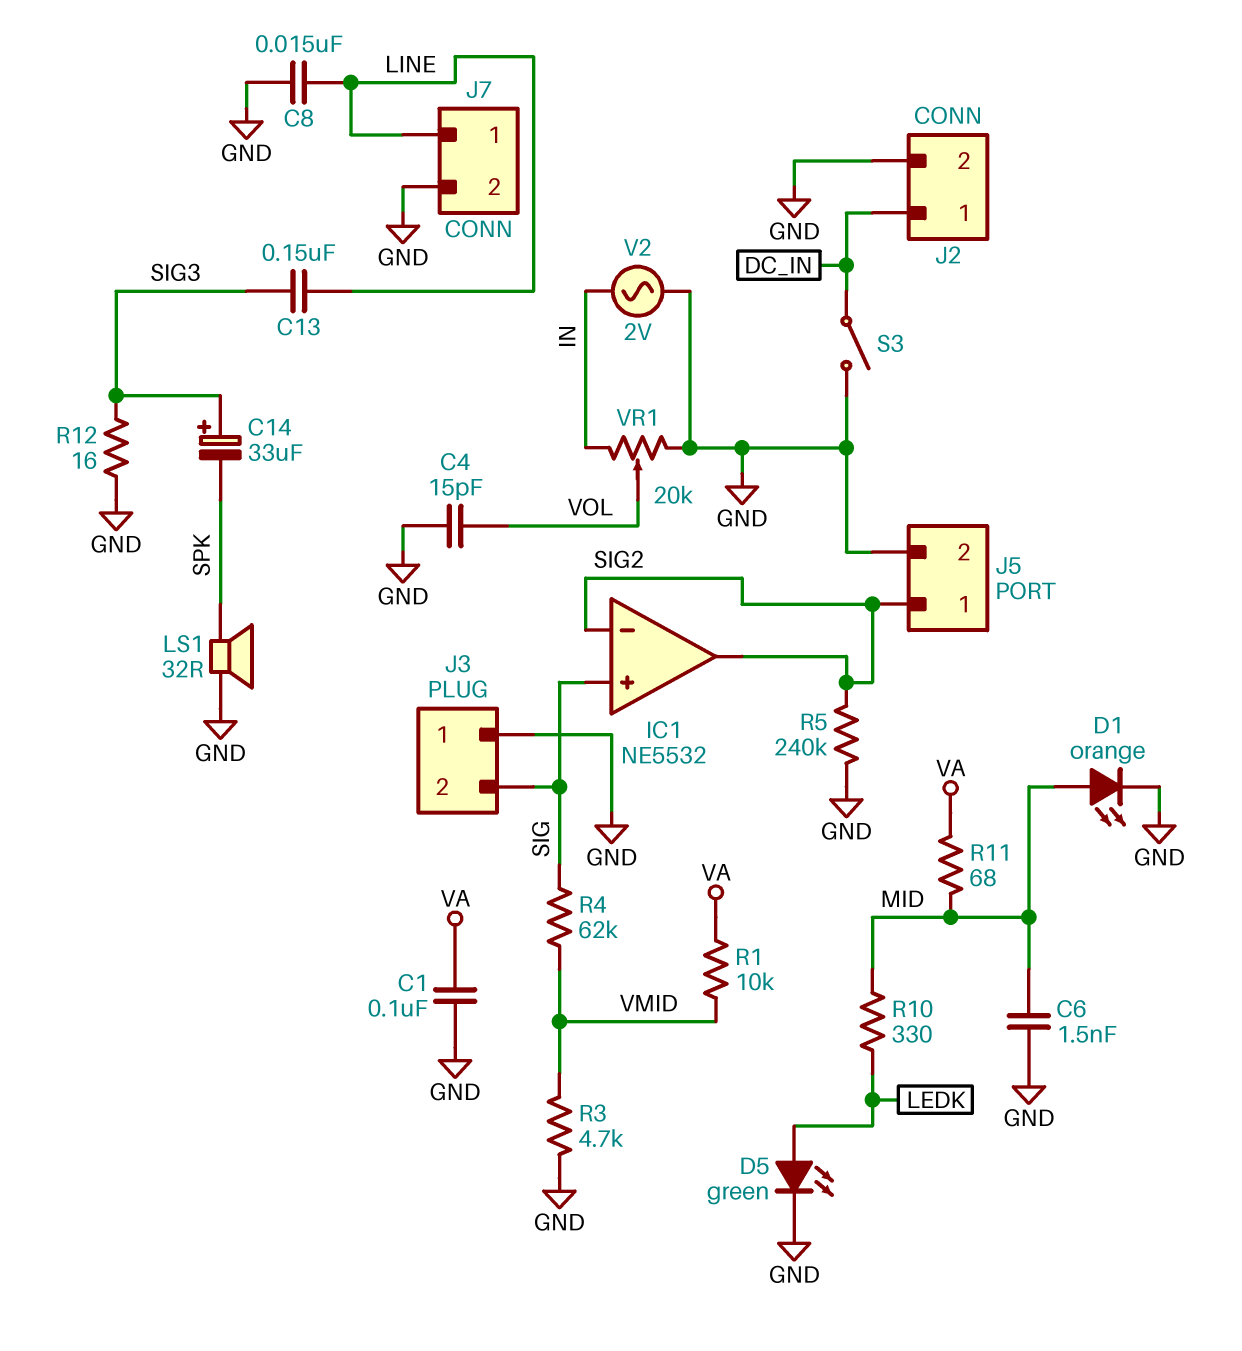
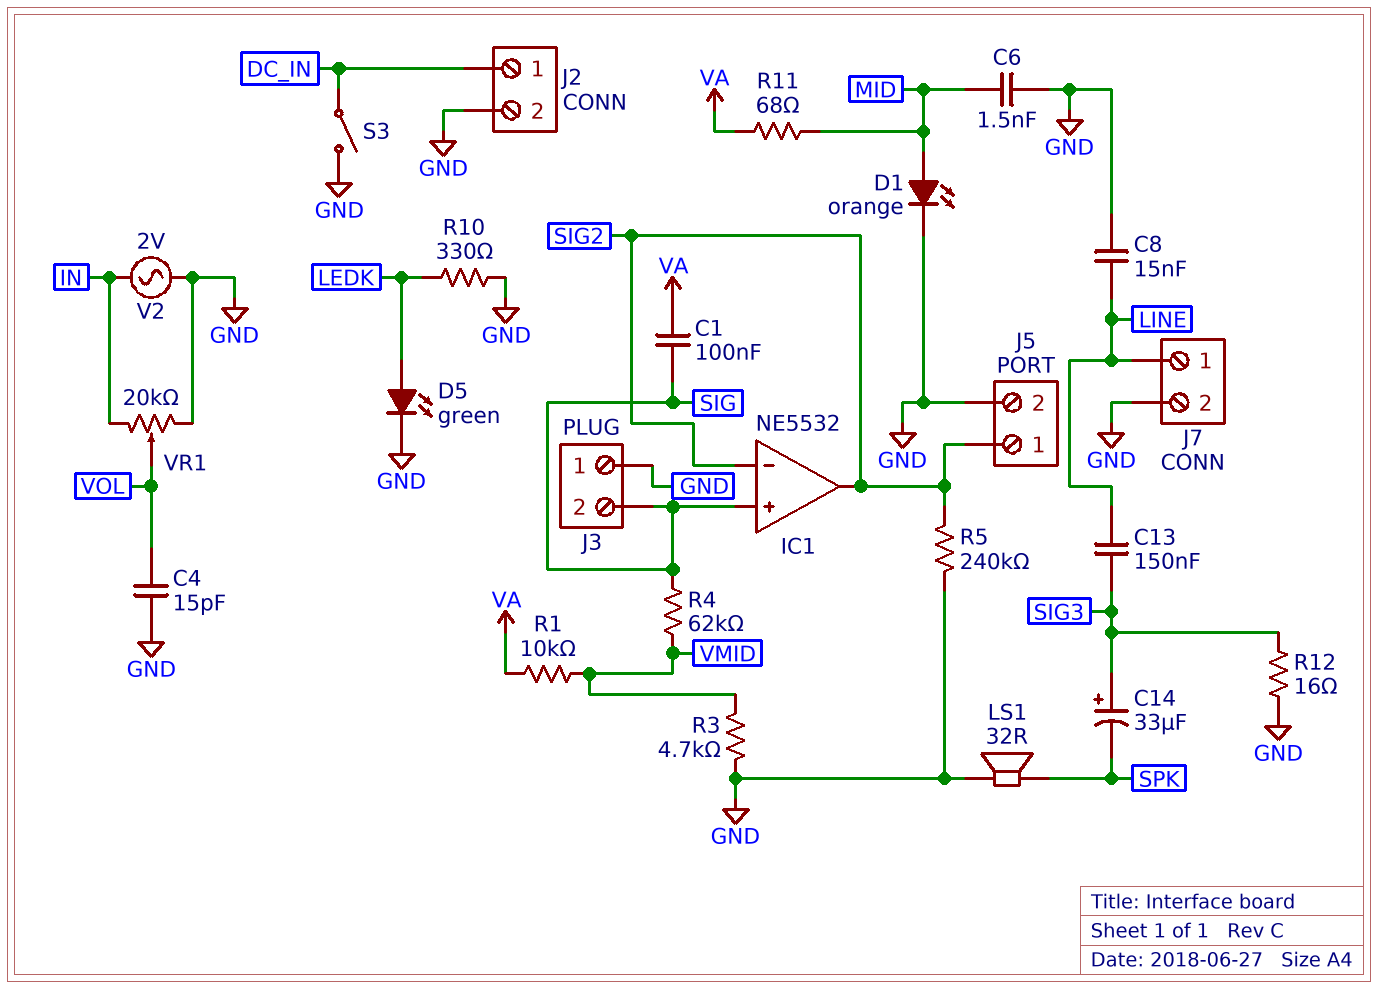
C1: 100nF (GND, VA) -> 100nF (SIG, VA)
R10: 330 (LEDK, MID) -> 330 (GND, LEDK)

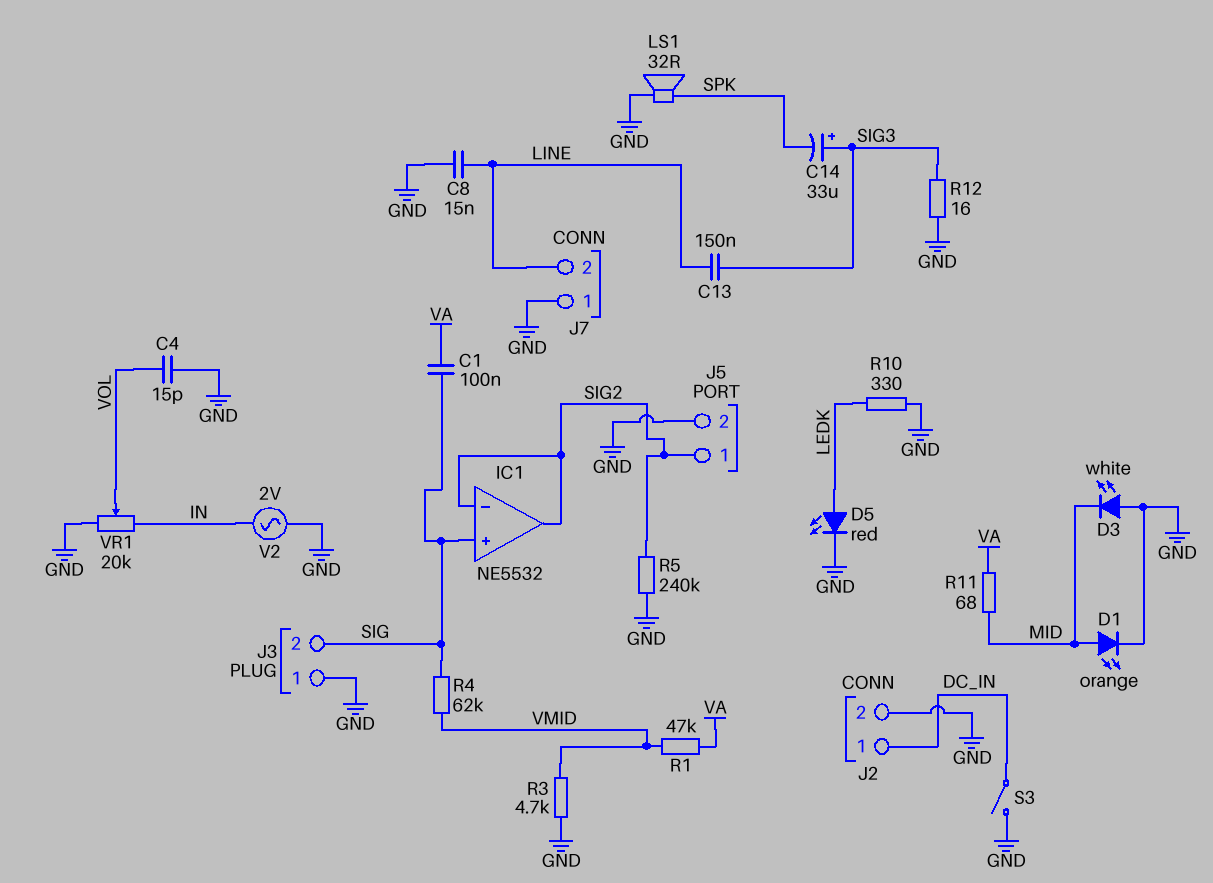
C6: 1.5nF (GND, MID) -> none
D3: none -> LED white (A GND, K MID)
D5: LED green (A LEDK, K GND) -> LED red (A LEDK, K GND)
J7 pin 1: LINE -> GND
J7 pin 2: GND -> LINE
R1: 10k (VA, VMID) -> 47k (VA, VMID)

